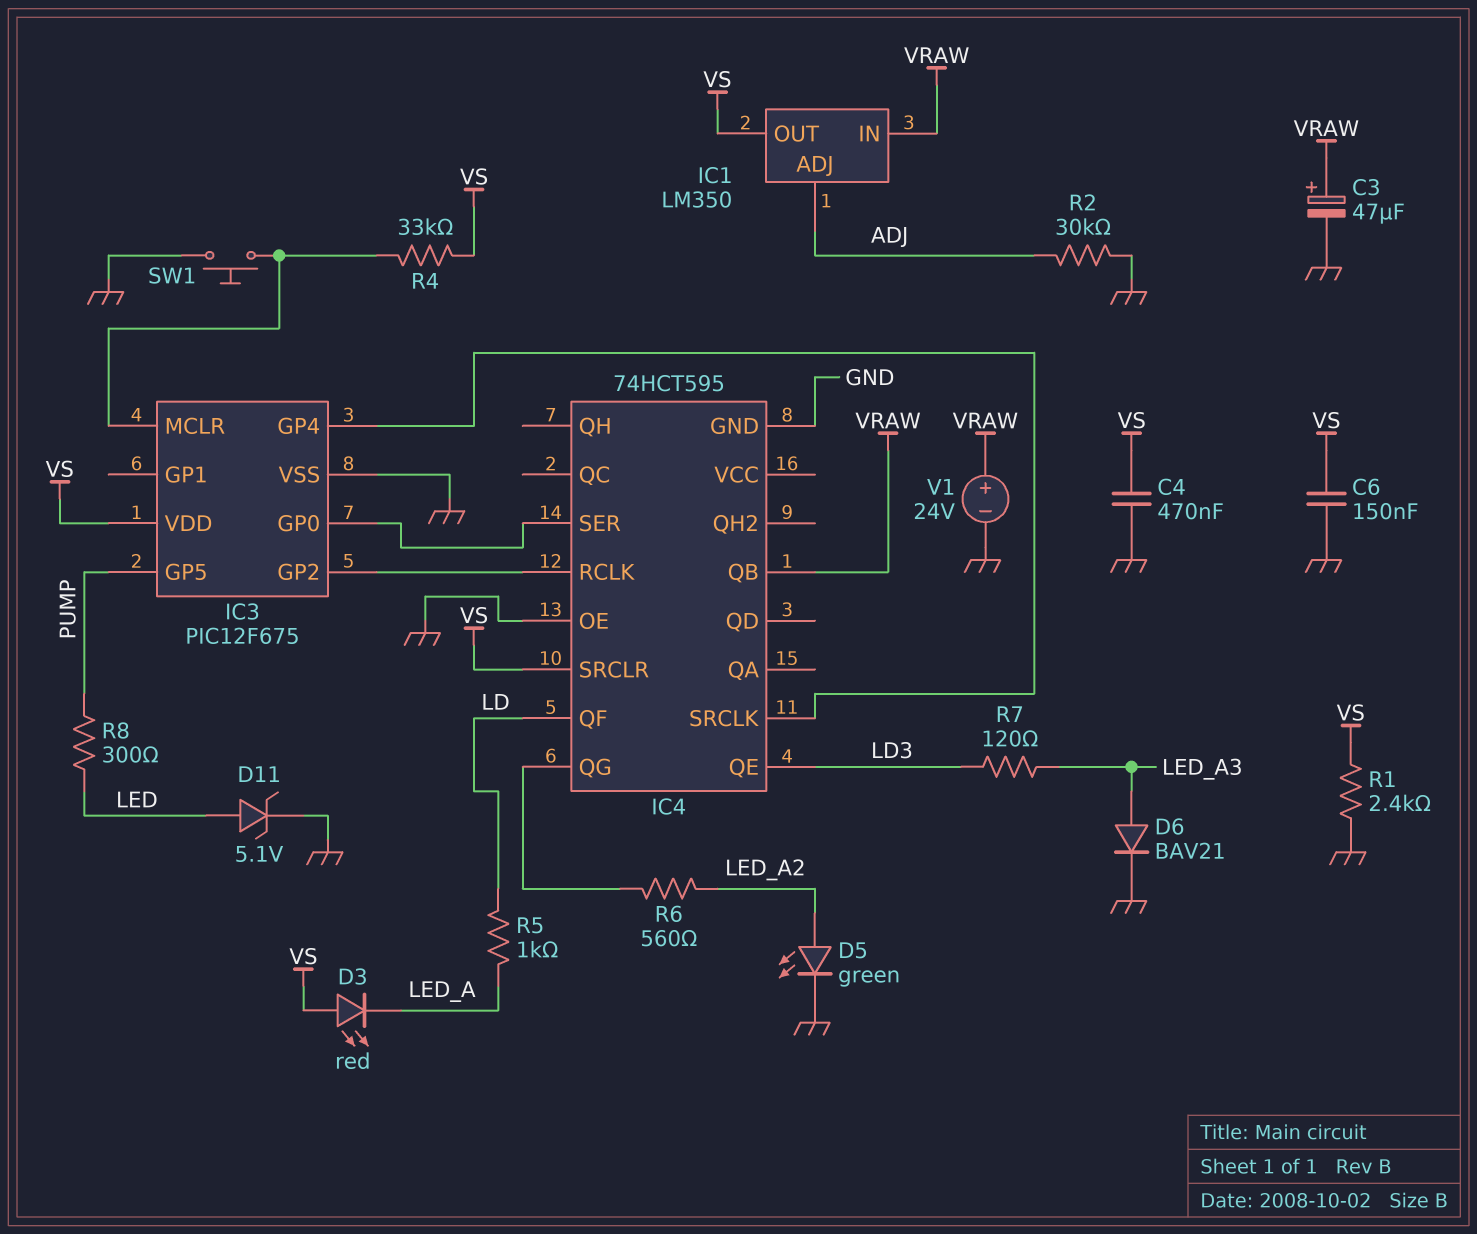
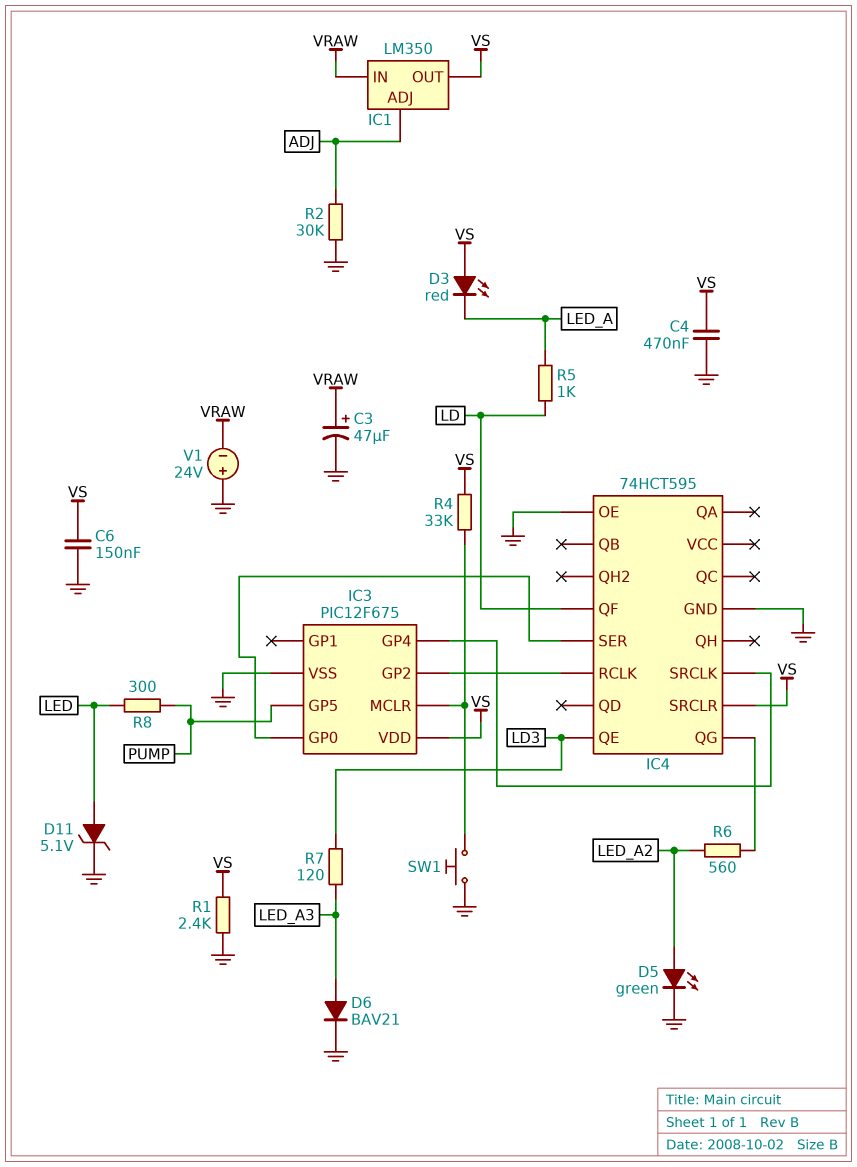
IC4 pin QB: VRAW -> none
V1: 24V (plus VRAW, minus GND) -> 24V (plus GND, minus VRAW)

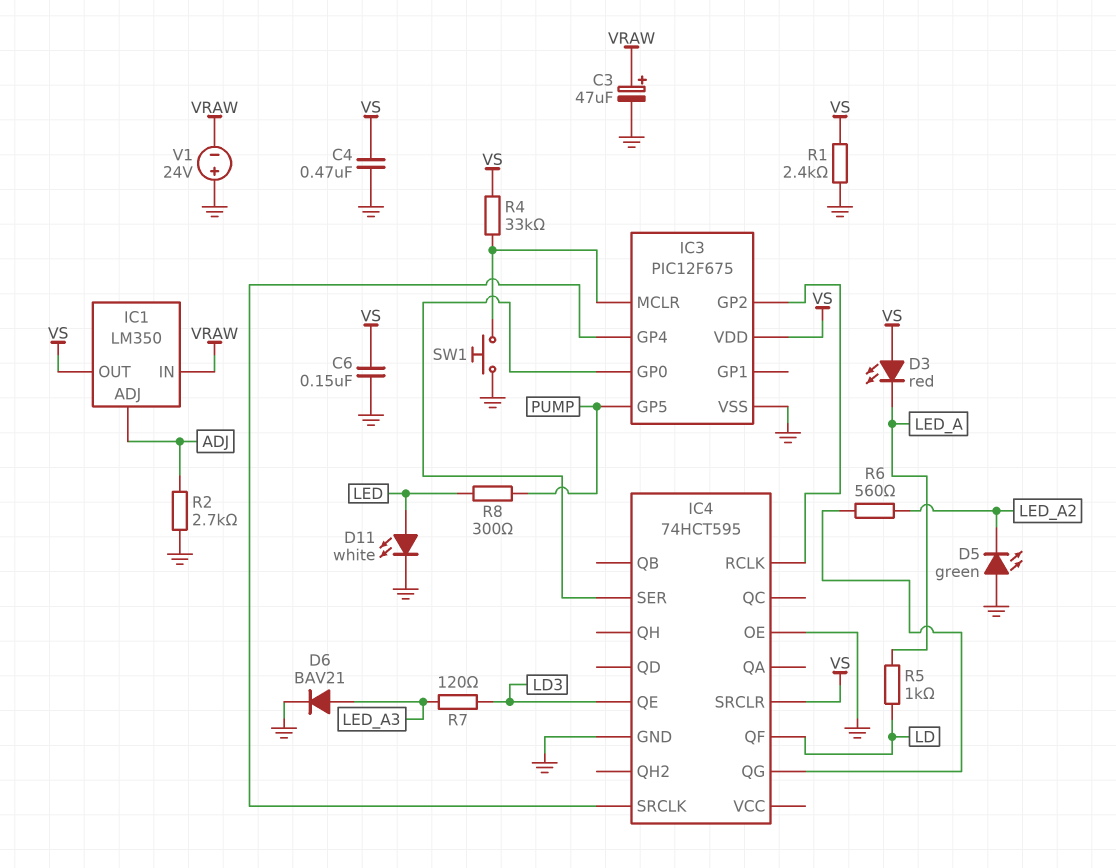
D5: LED green (A LED_A2, K GND) -> LED green (A GND, K LED_A2)
D11: zener 5.1V (A LED, K GND) -> LED white (A LED, K GND)
R2: 30k (ADJ, GND) -> 2.7k (ADJ, GND)

